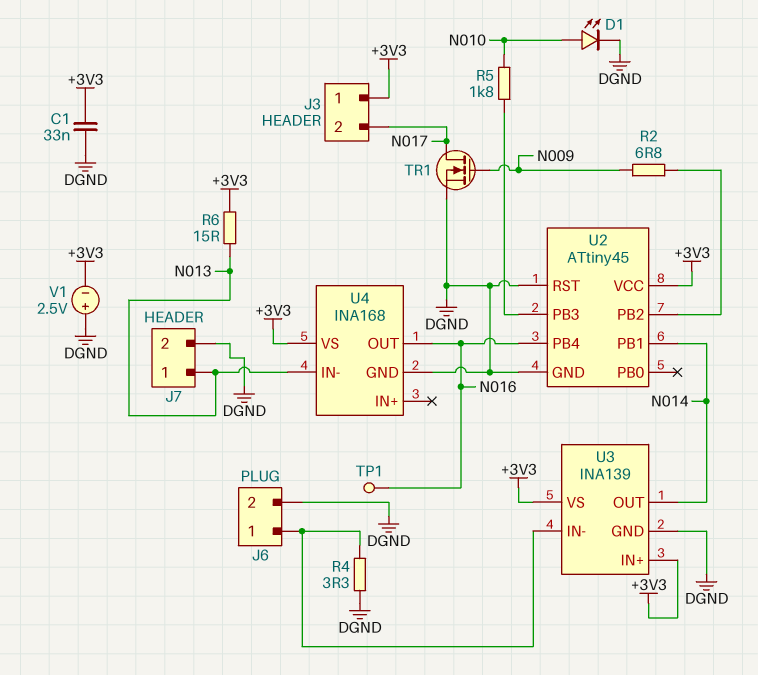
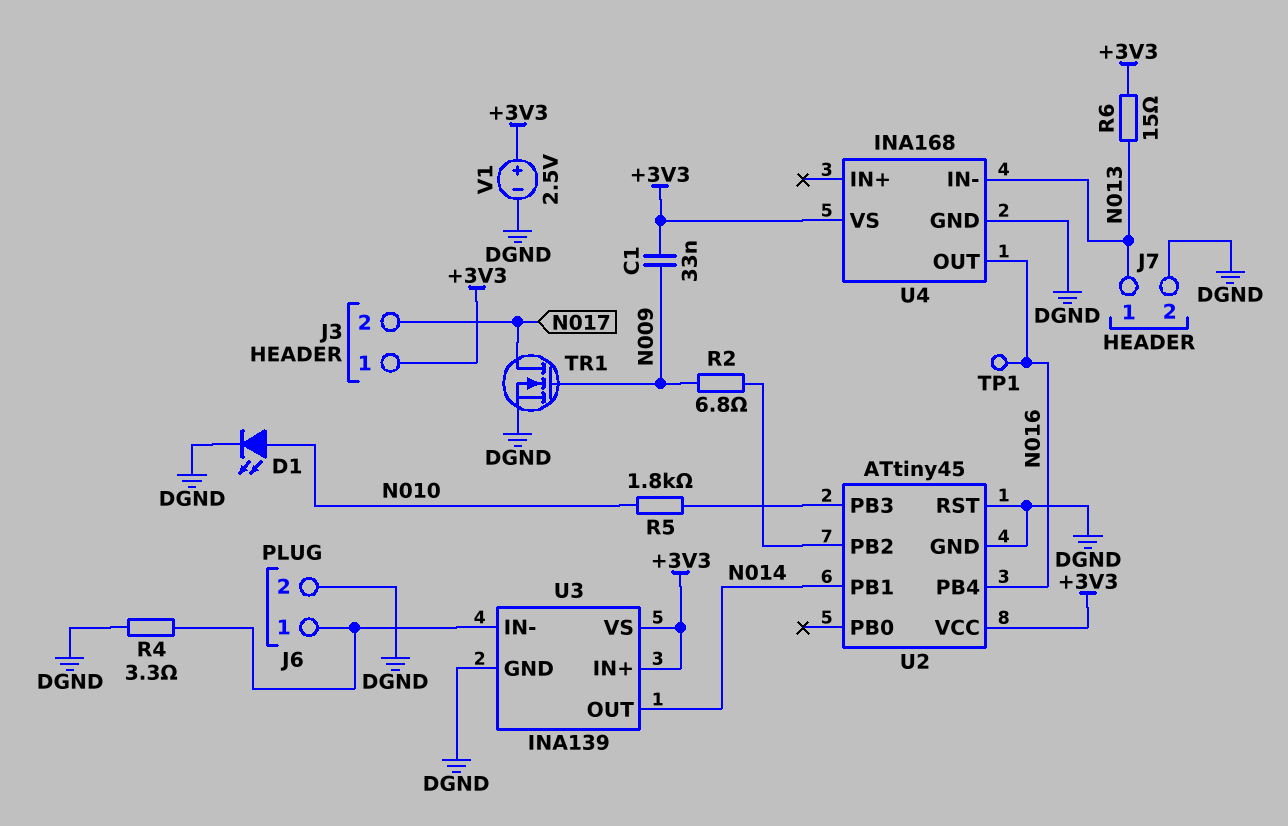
C1: 33nF (+3V3, DGND) -> 33nF (+3V3, N009)
V1: 2.5V (plus DGND, minus +3V3) -> 2.5V (plus +3V3, minus DGND)

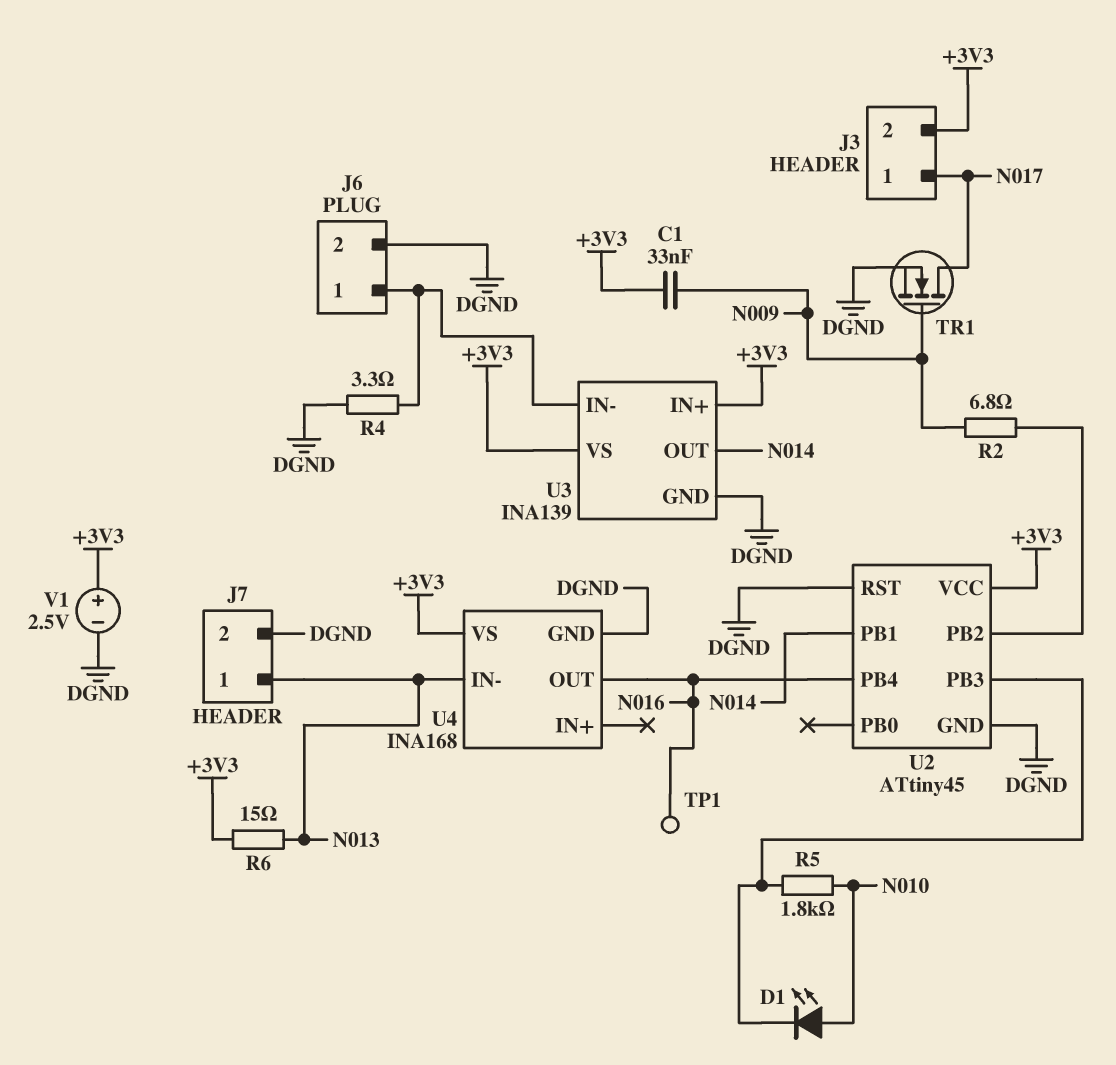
D1: LED (A N010, K DGND) -> LED (A N010, K U2/PB3)
J3 pin 1: +3V3 -> N017
J3 pin 2: N017 -> +3V3

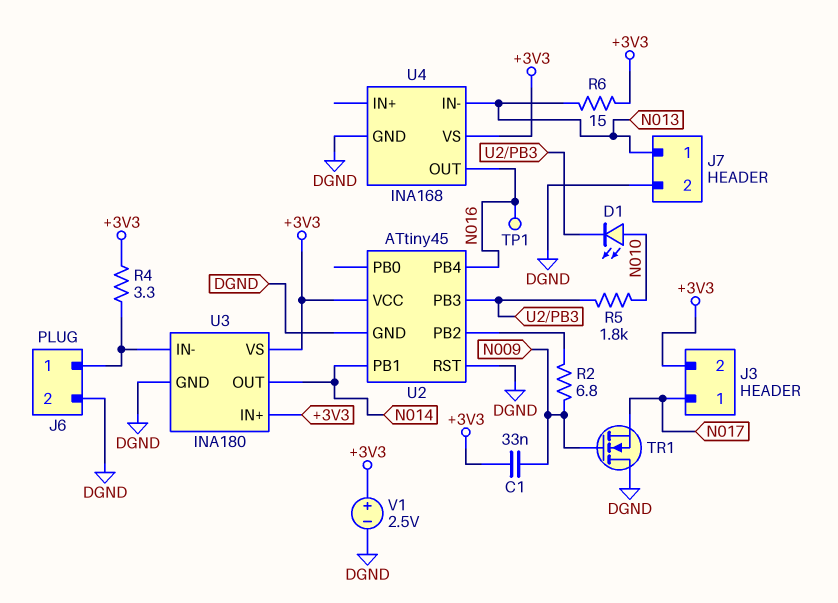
R4: 3.3 (DGND, J6/1) -> 3.3 (+3V3, J6/1)
TR1: NMOS (G N009, D N017, S DGND) -> NMOS (G N009, D DGND, S N017)
U3: INA139 -> INA180

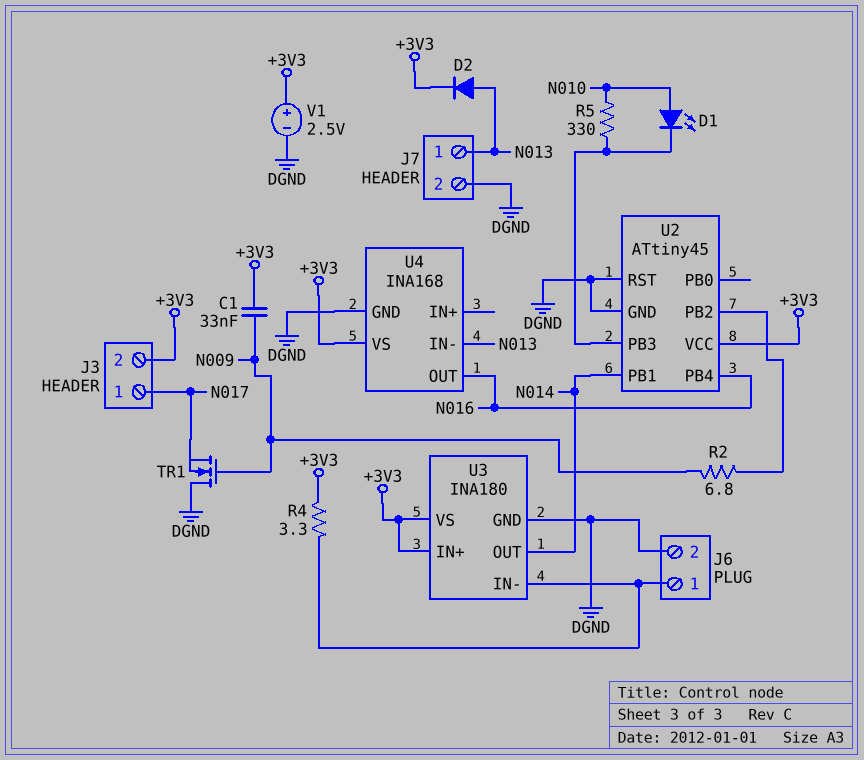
D2: none -> diode (A N013, K +3V3)
R5: 1.8k (N010, U2/PB3) -> 330 (N010, U2/PB3)
R6: 15 (+3V3, N013) -> none
TP1: test point (N016) -> none

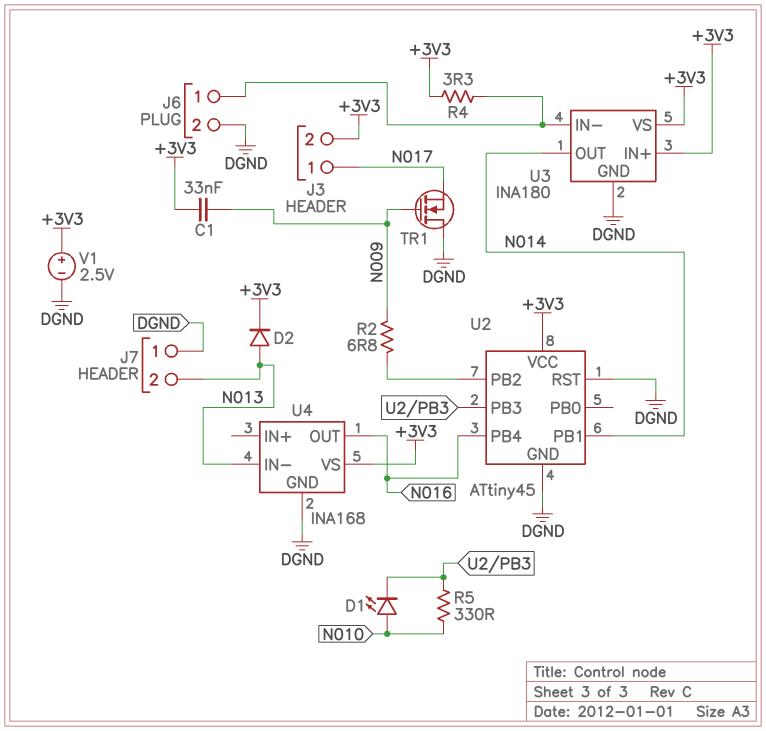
J7 pin 1: N013 -> DGND
J7 pin 2: DGND -> N013

